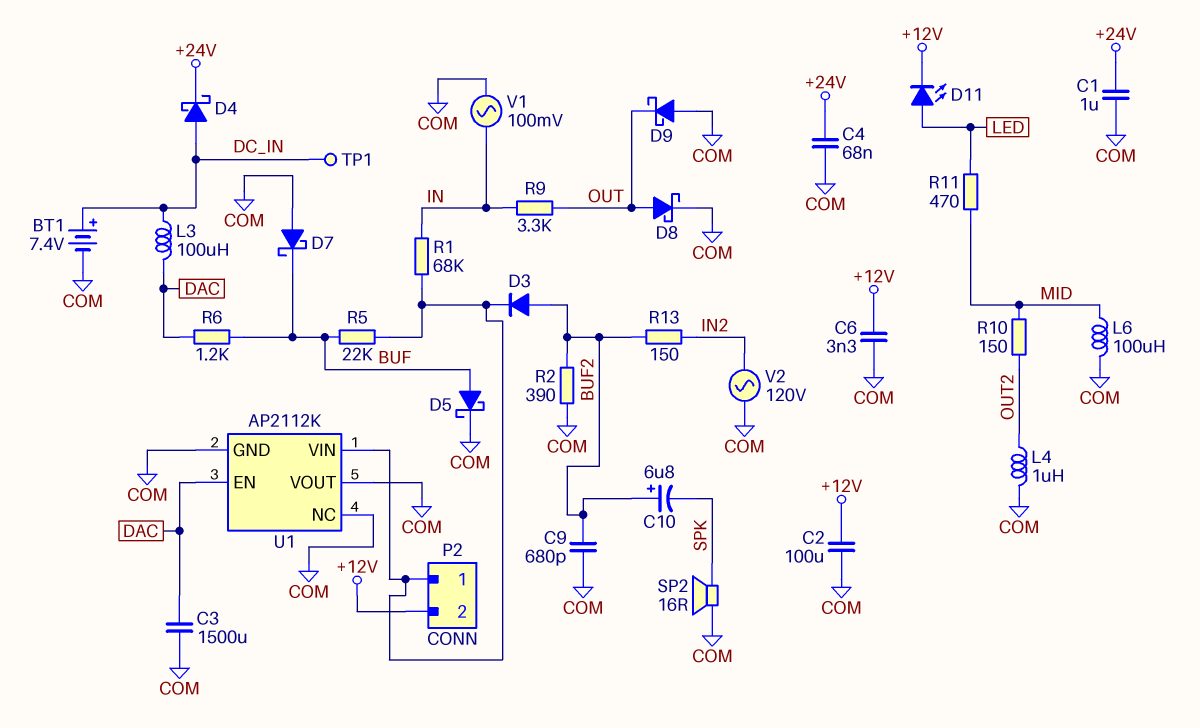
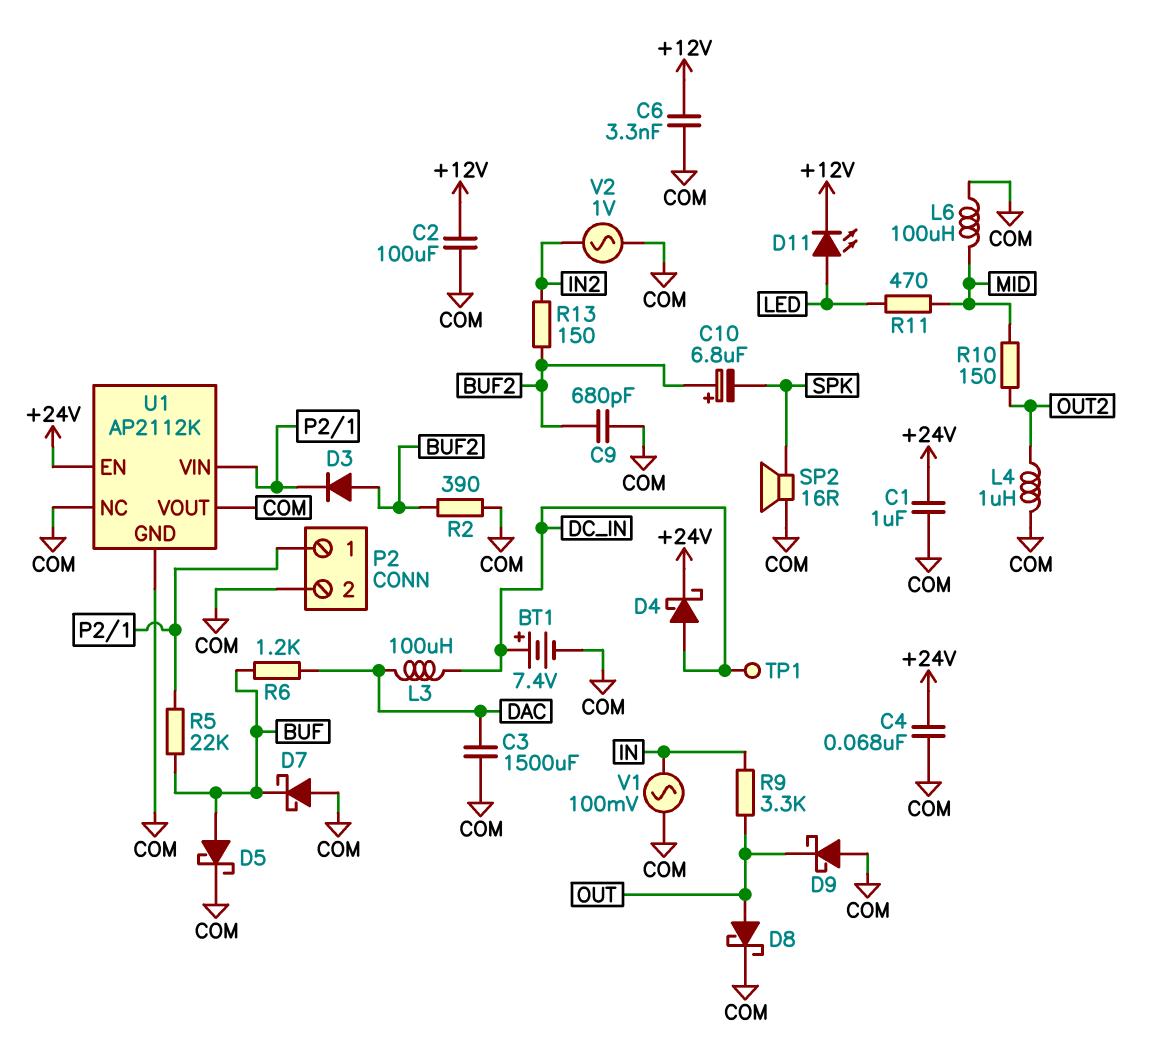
P2 pin 2: +12V -> COM
R1: 68k (IN, P2/1) -> none
U1 pin EN: DAC -> +24V
V2: AC 120V (COM, IN2) -> AC 1V (COM, IN2)

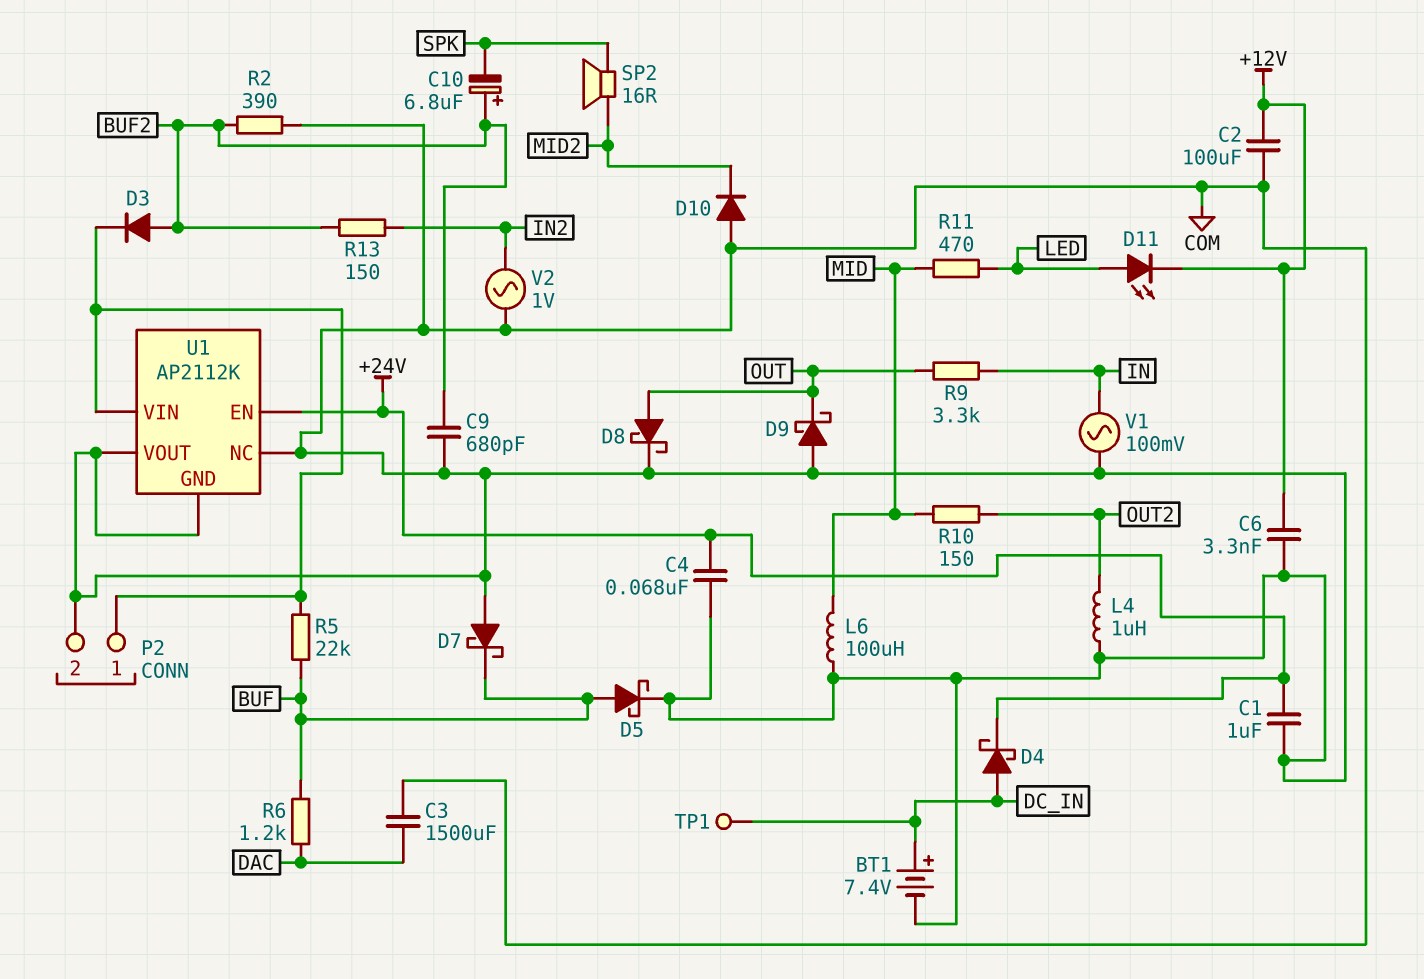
D10: none -> diode (A COM, K MID2)
L3: 100uH (DAC, DC_IN) -> none
SP2: speaker 16R (COM, SPK) -> speaker 16R (MID2, SPK)

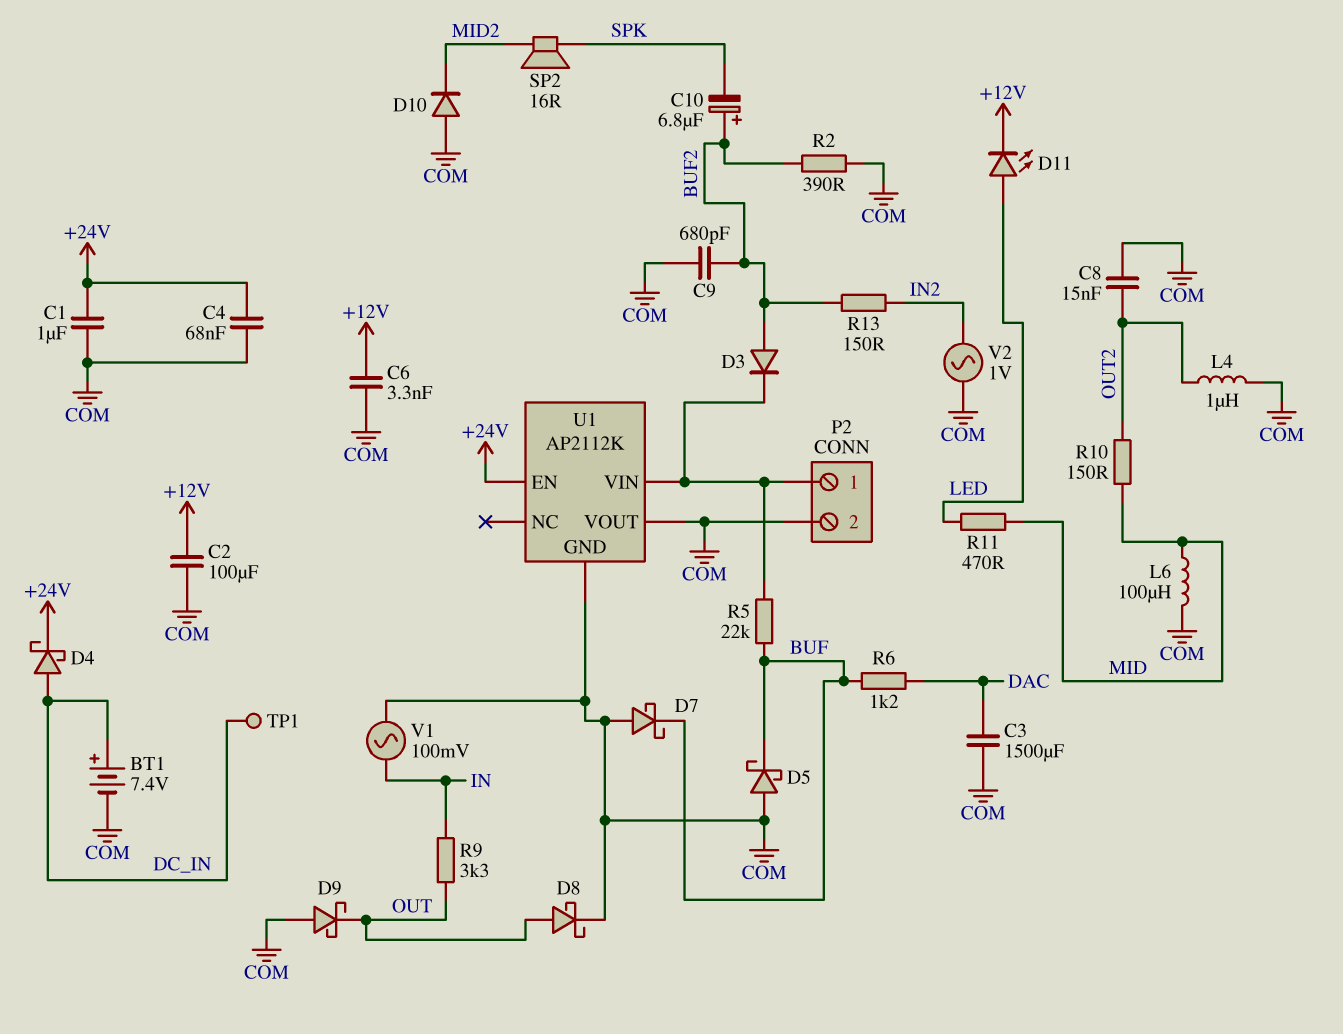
C8: none -> 15nF (COM, OUT2)
D5: schottky (A BUF, K COM) -> schottky (A COM, K BUF)
U1 pin NC: COM -> none

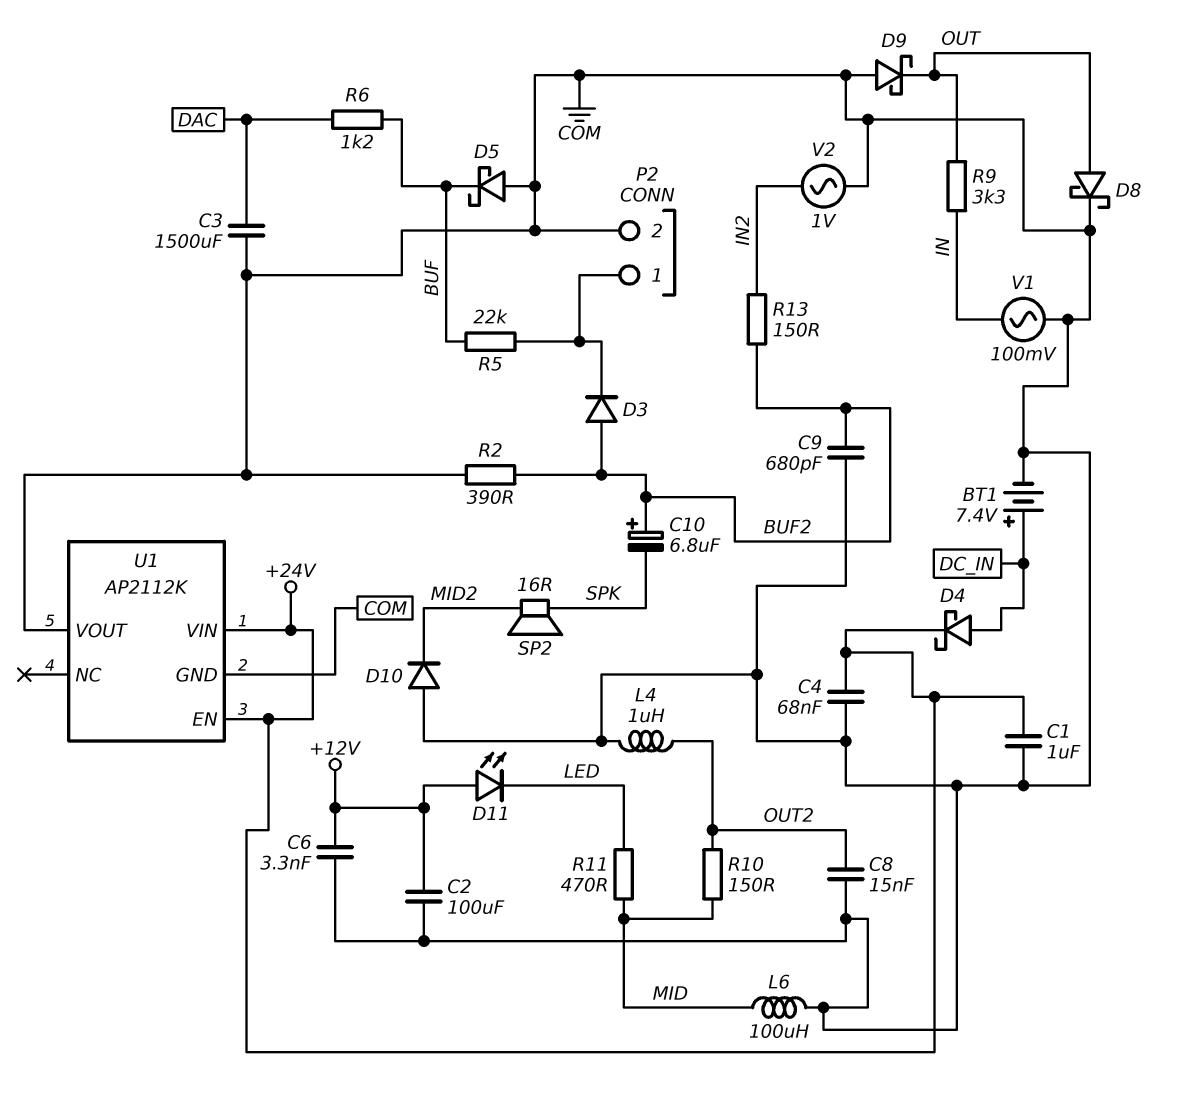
D7: schottky (A COM, K BUF) -> none
D11: LED (A LED, K +12V) -> LED (A +12V, K LED)
TP1: test point (DC_IN) -> none
U1 pin VIN: P2/1 -> +24V

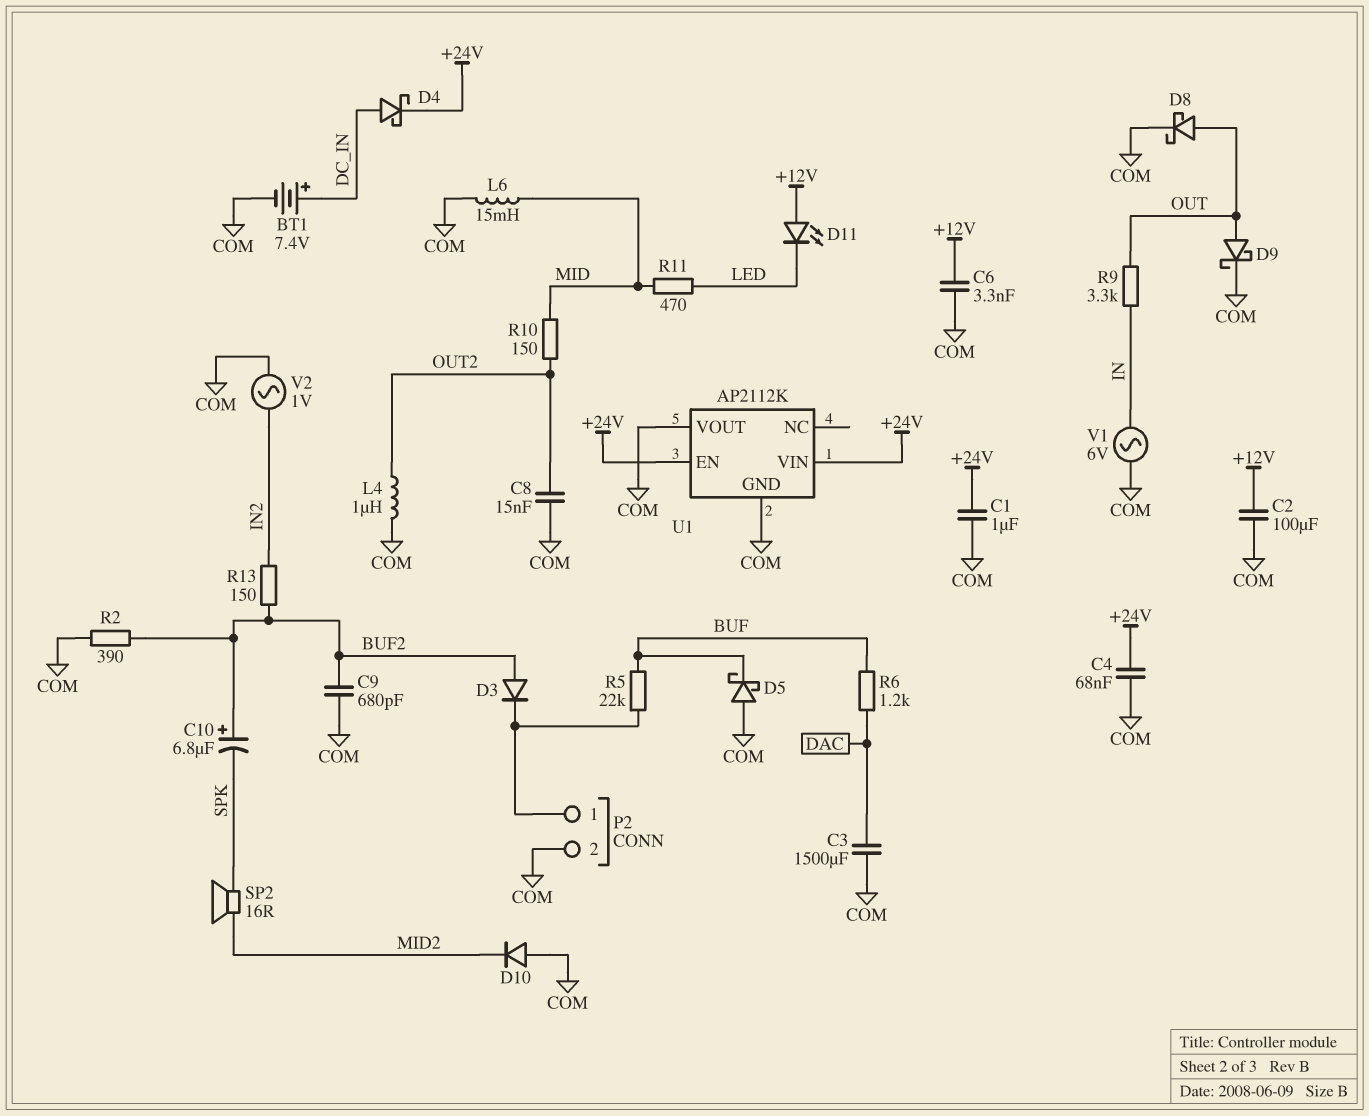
D9: schottky (A COM, K OUT) -> schottky (A OUT, K COM)
L6: 100uH (COM, MID) -> 15mH (COM, MID)
V1: AC 100mV (COM, IN) -> AC 6V (COM, IN)

